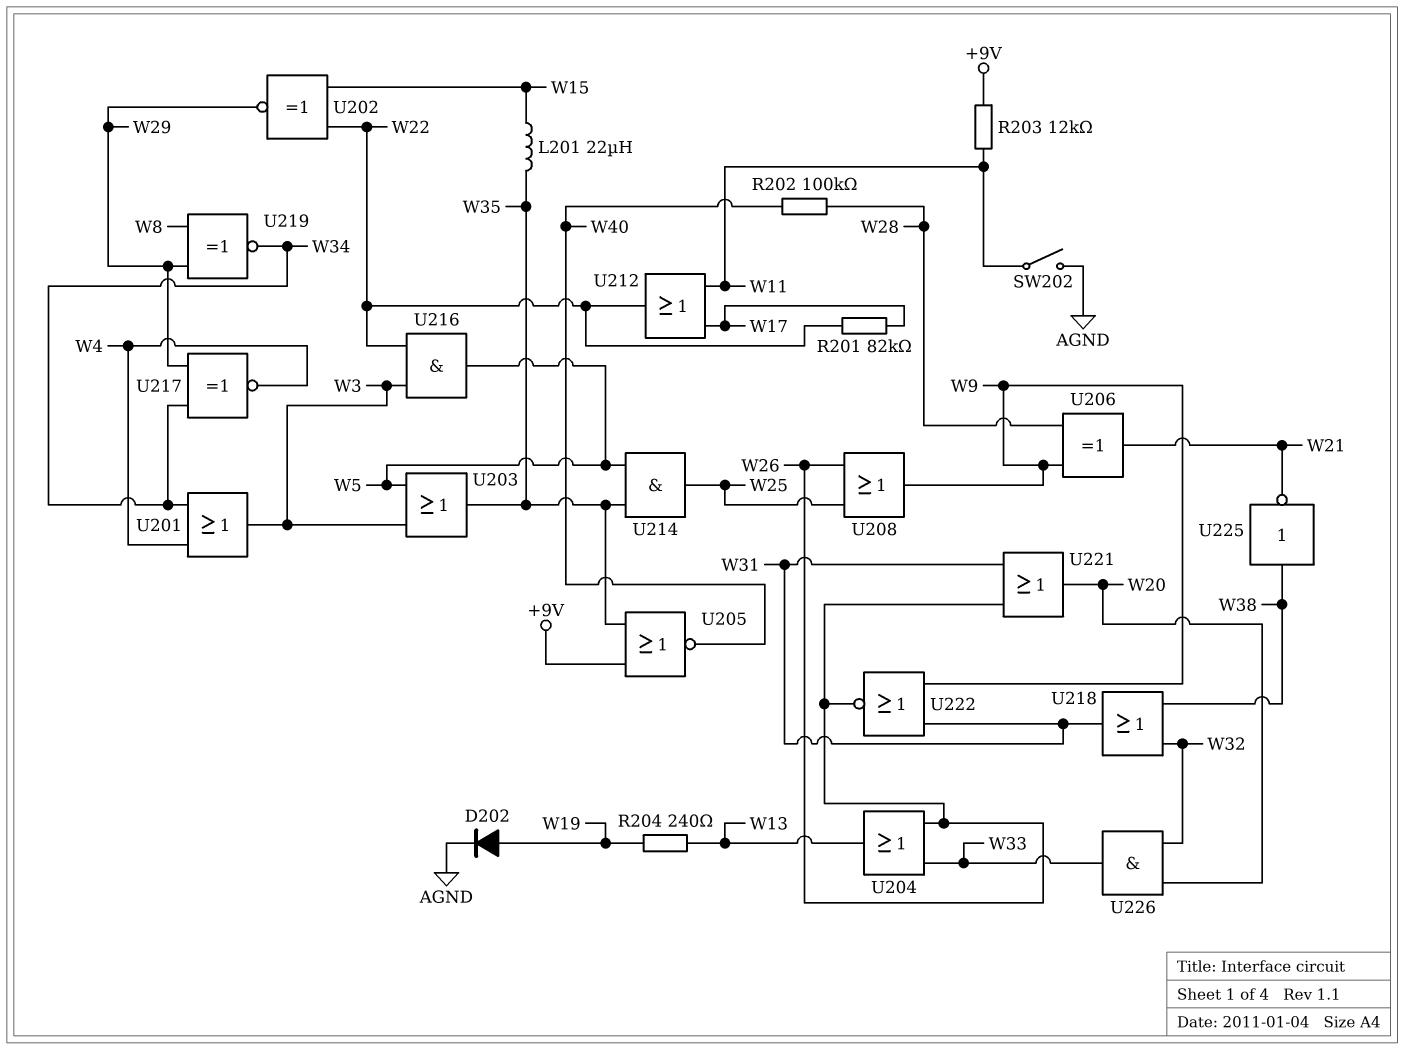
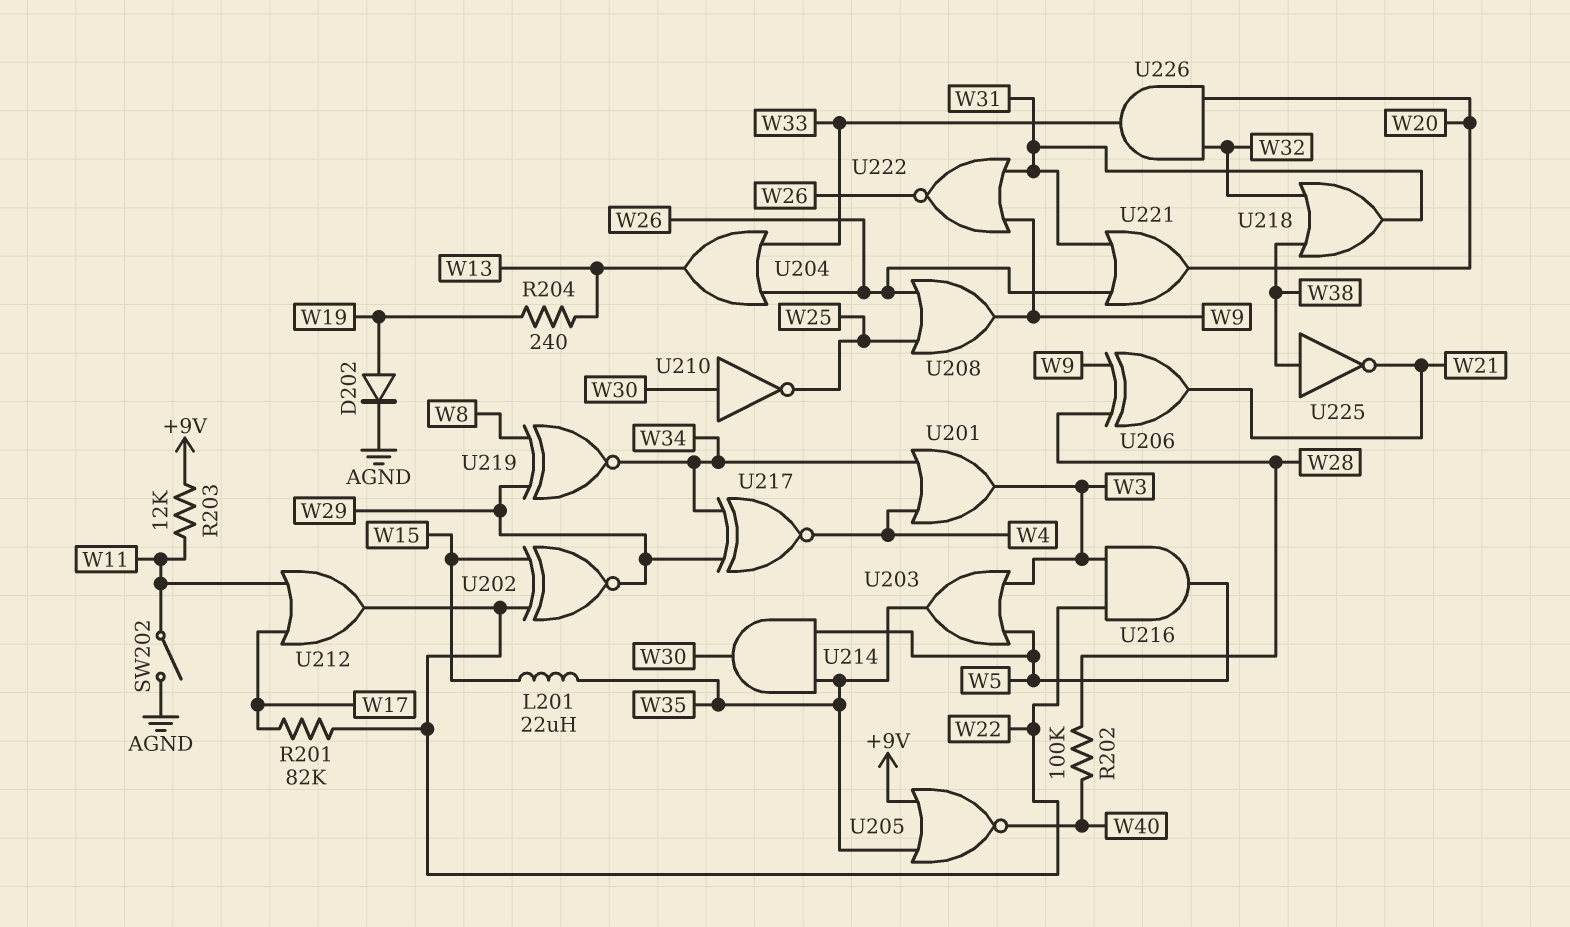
U210: none -> NOT (in W30, out W25)
U214: AND (in W5, in W35, out W25) -> AND (in W5, in W35, out W30)

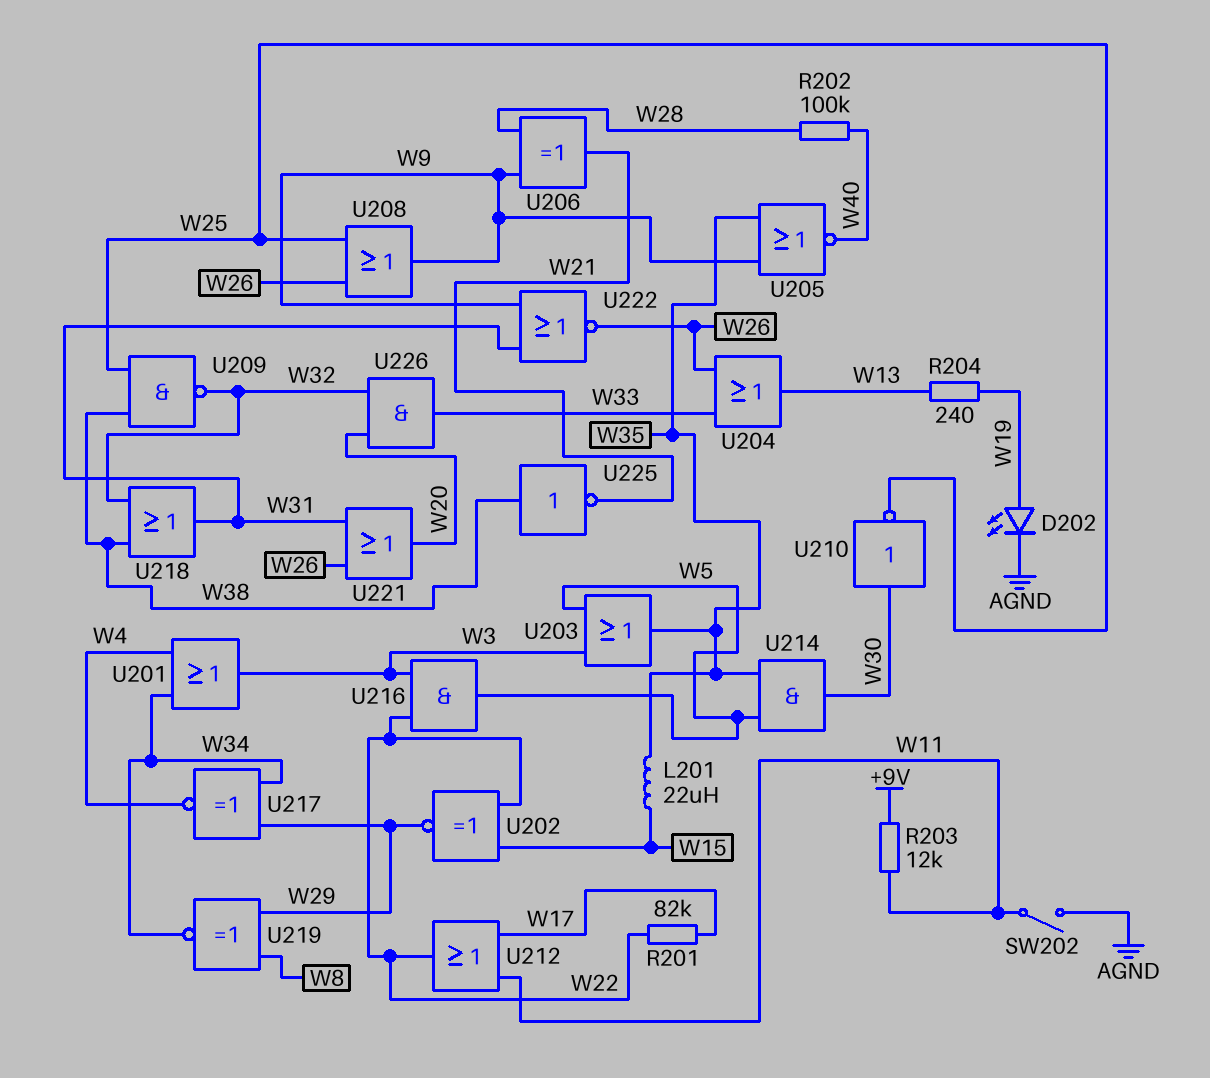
D202: diode (A W19, K AGND) -> LED (A W19, K AGND)
U205: NOR (in +9V, in W35, out W40) -> NOR (in W9, in W35, out W40)
U209: none -> NAND (in W25, in W38, out W32)

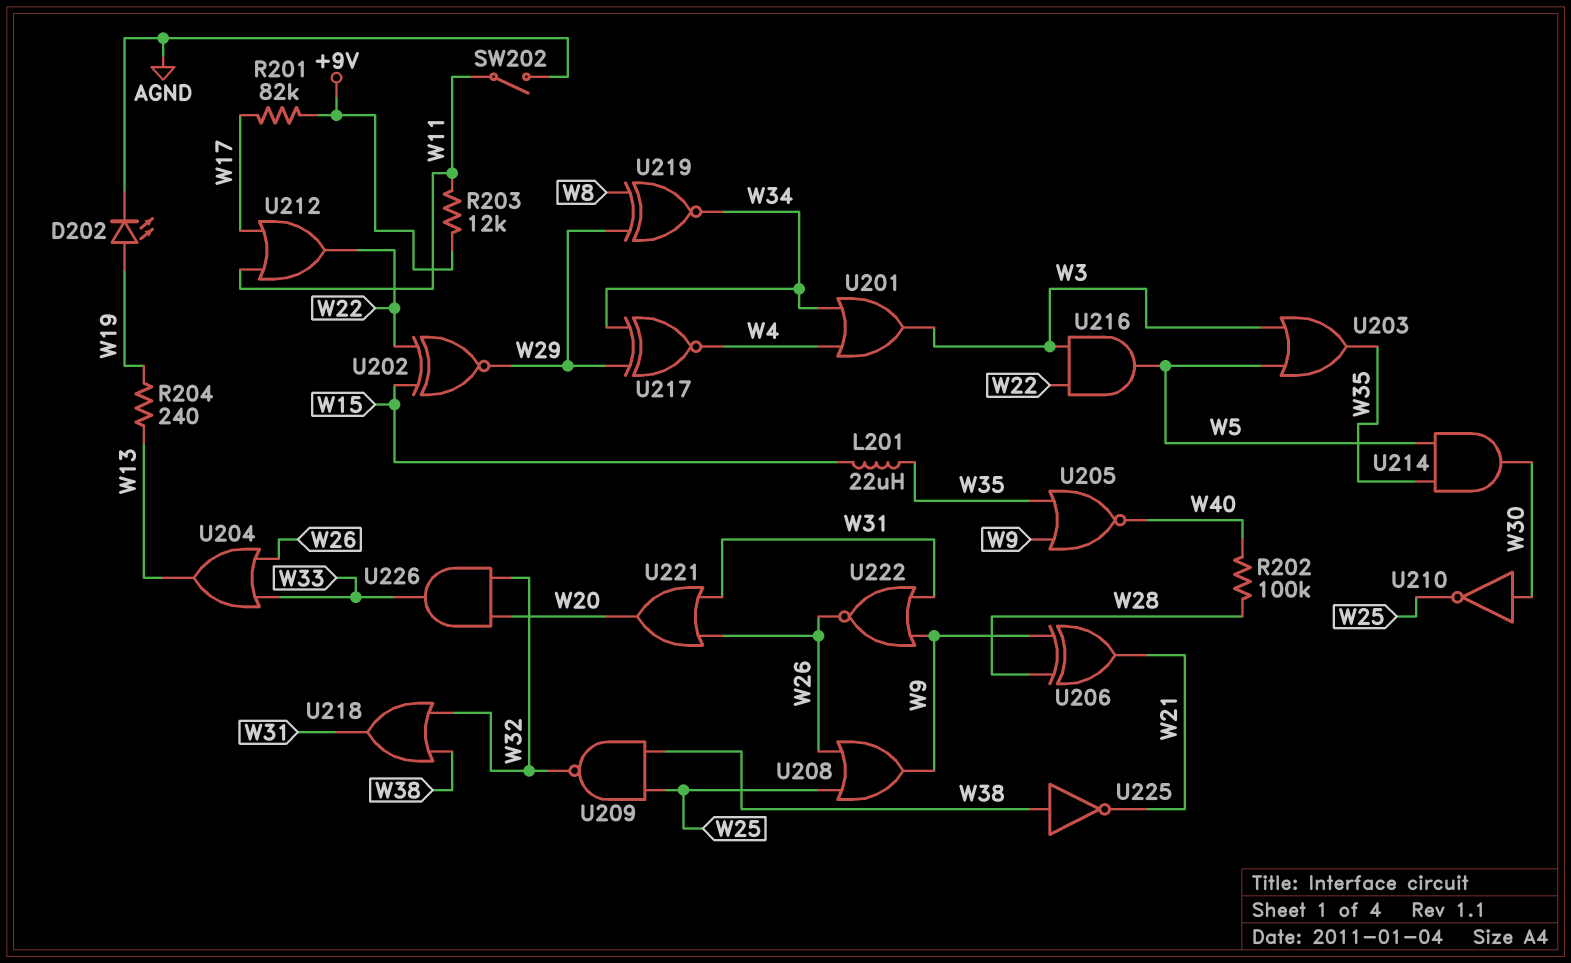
R201: 82k (W17, W22) -> 82k (+9V, W17)

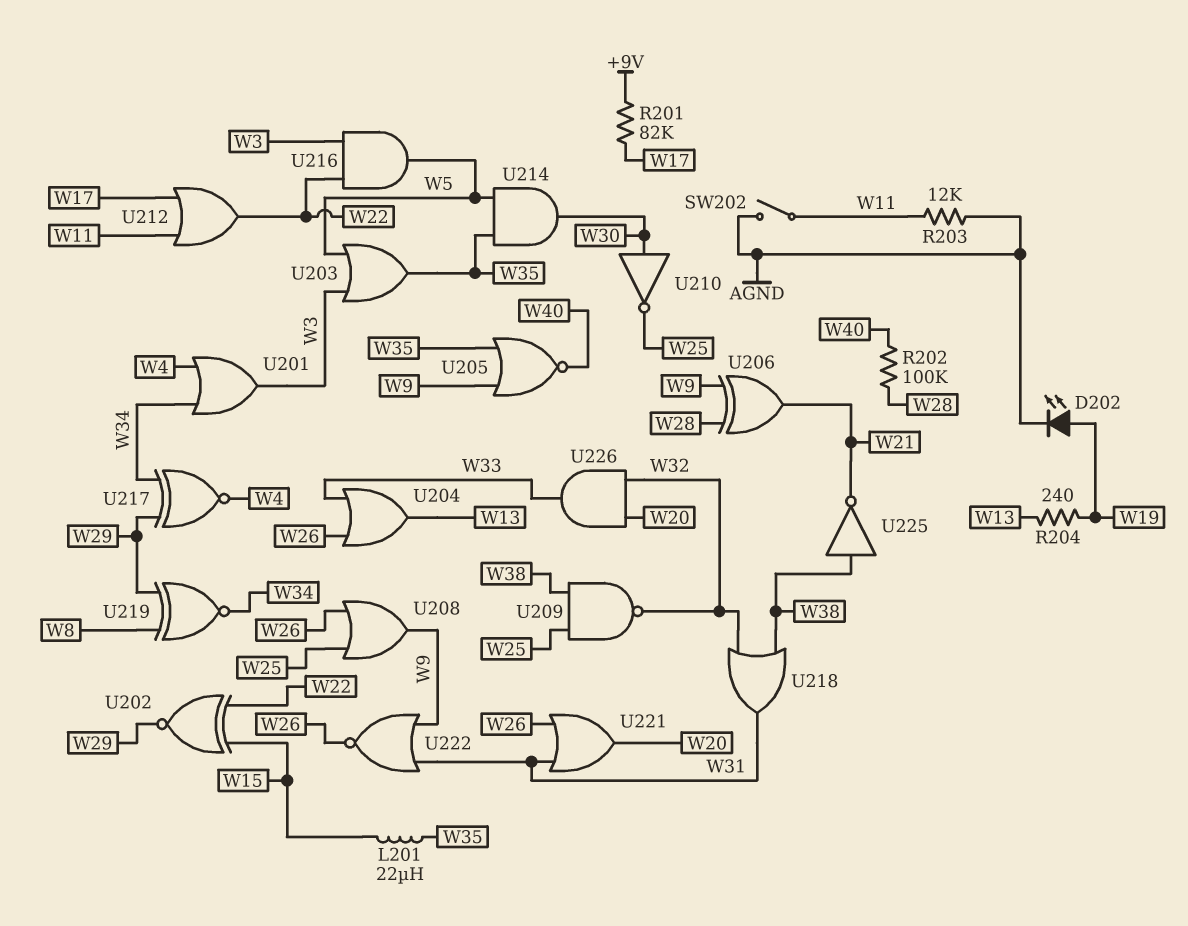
R203: 12k (+9V, W11) -> 12k (AGND, W11)

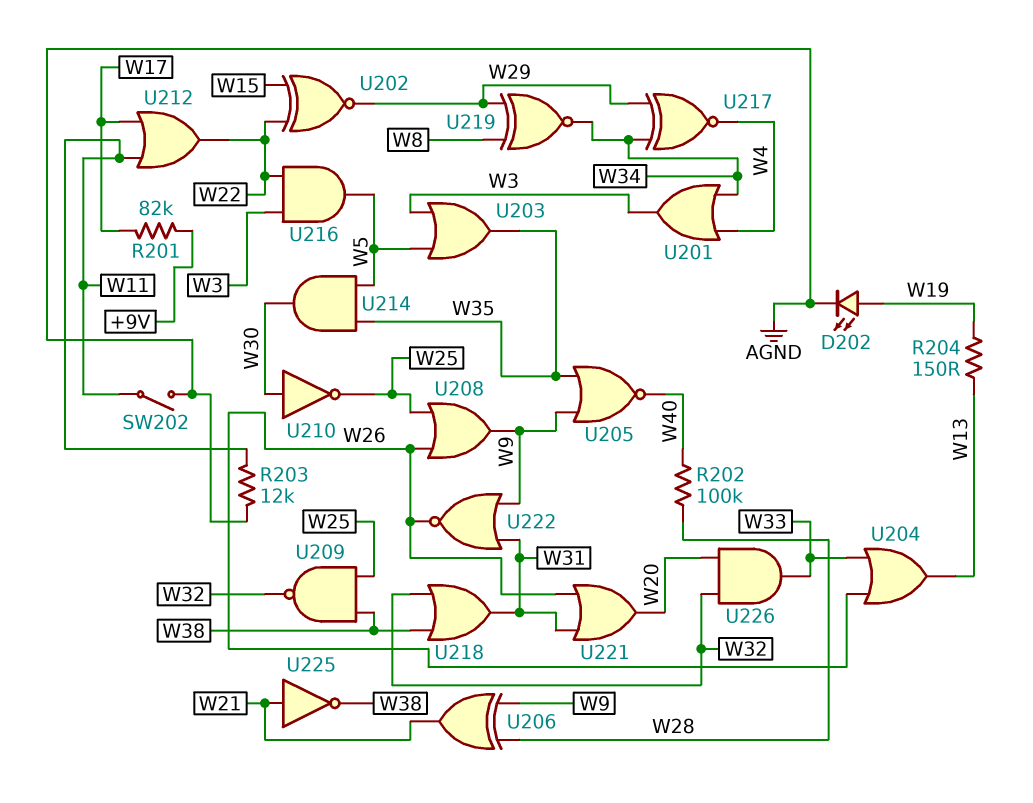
L201: 22uH (W15, W35) -> none
R204: 240 (W13, W19) -> 150 (W13, W19)
U225: NOT (in W38, out W21) -> NOT (in W21, out W38)

